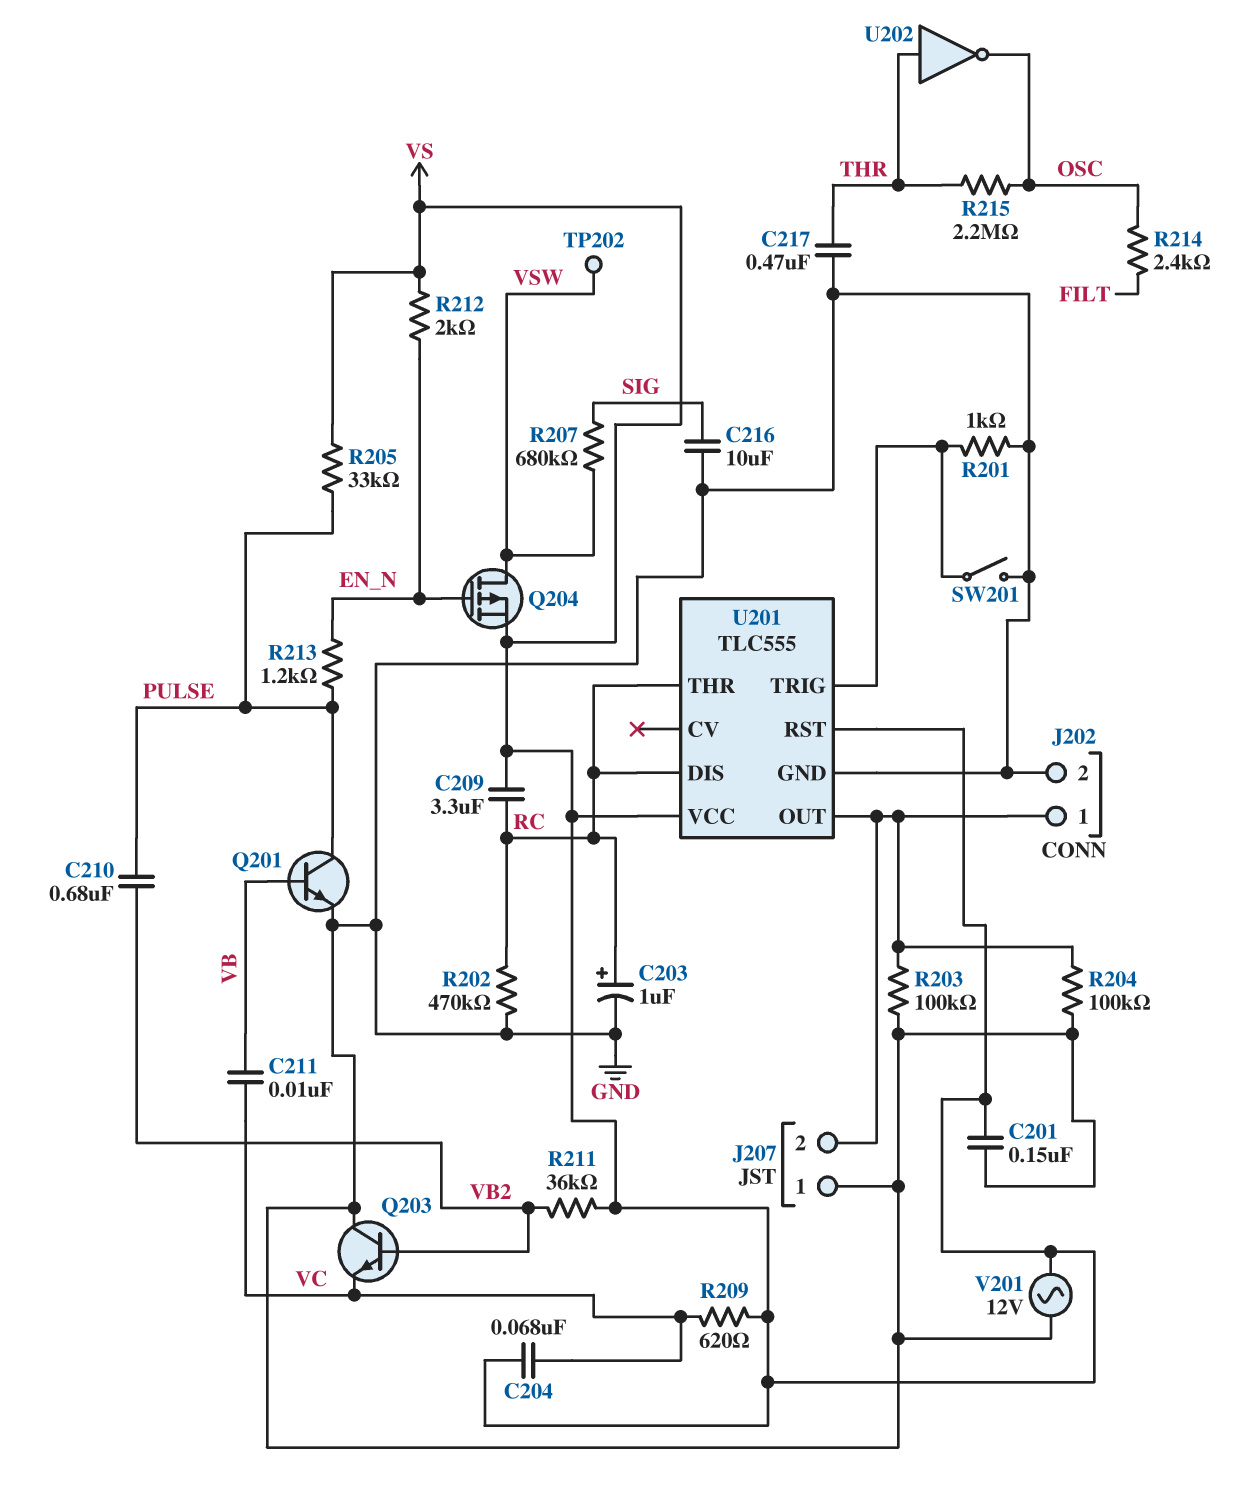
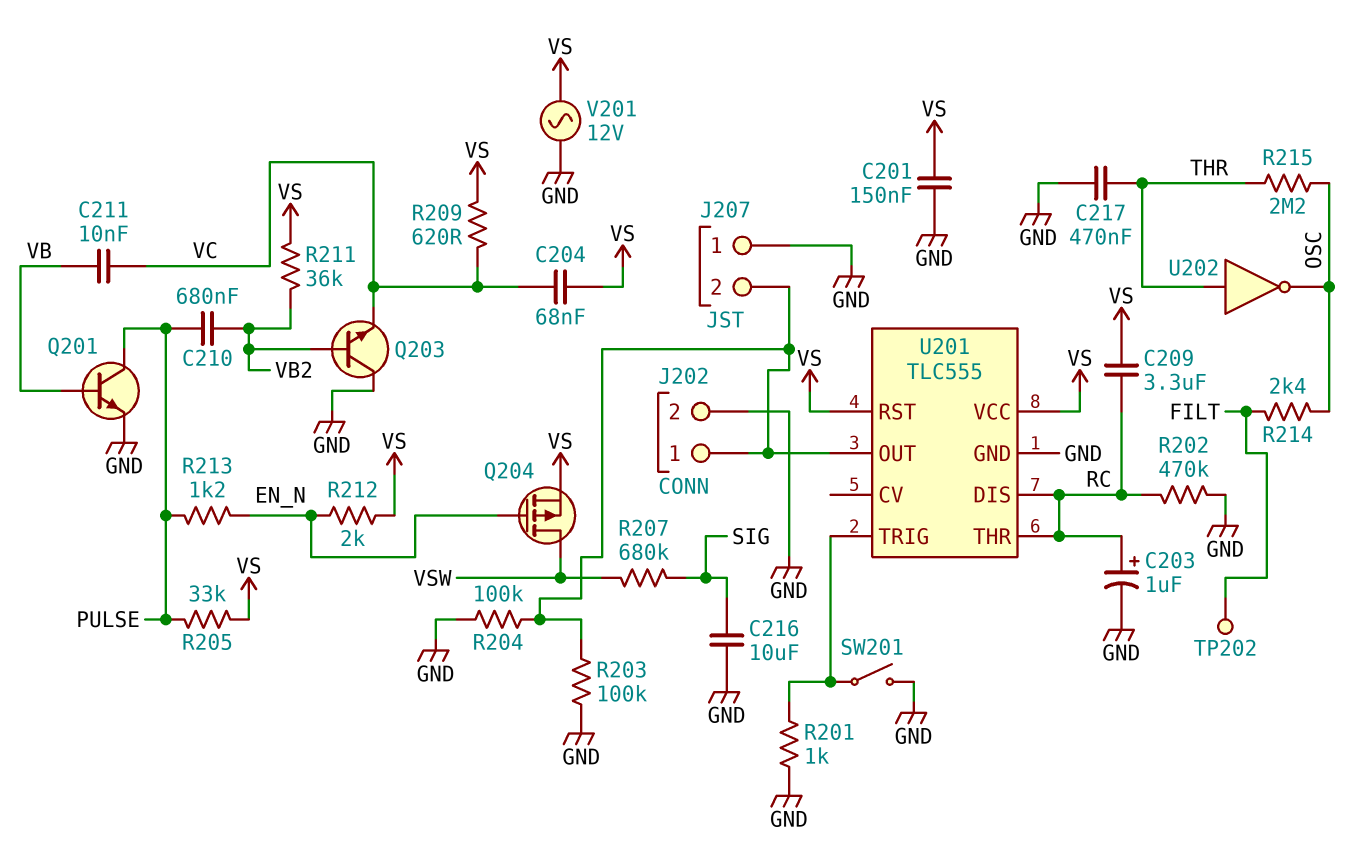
TP202: test point (VSW) -> test point (FILT)

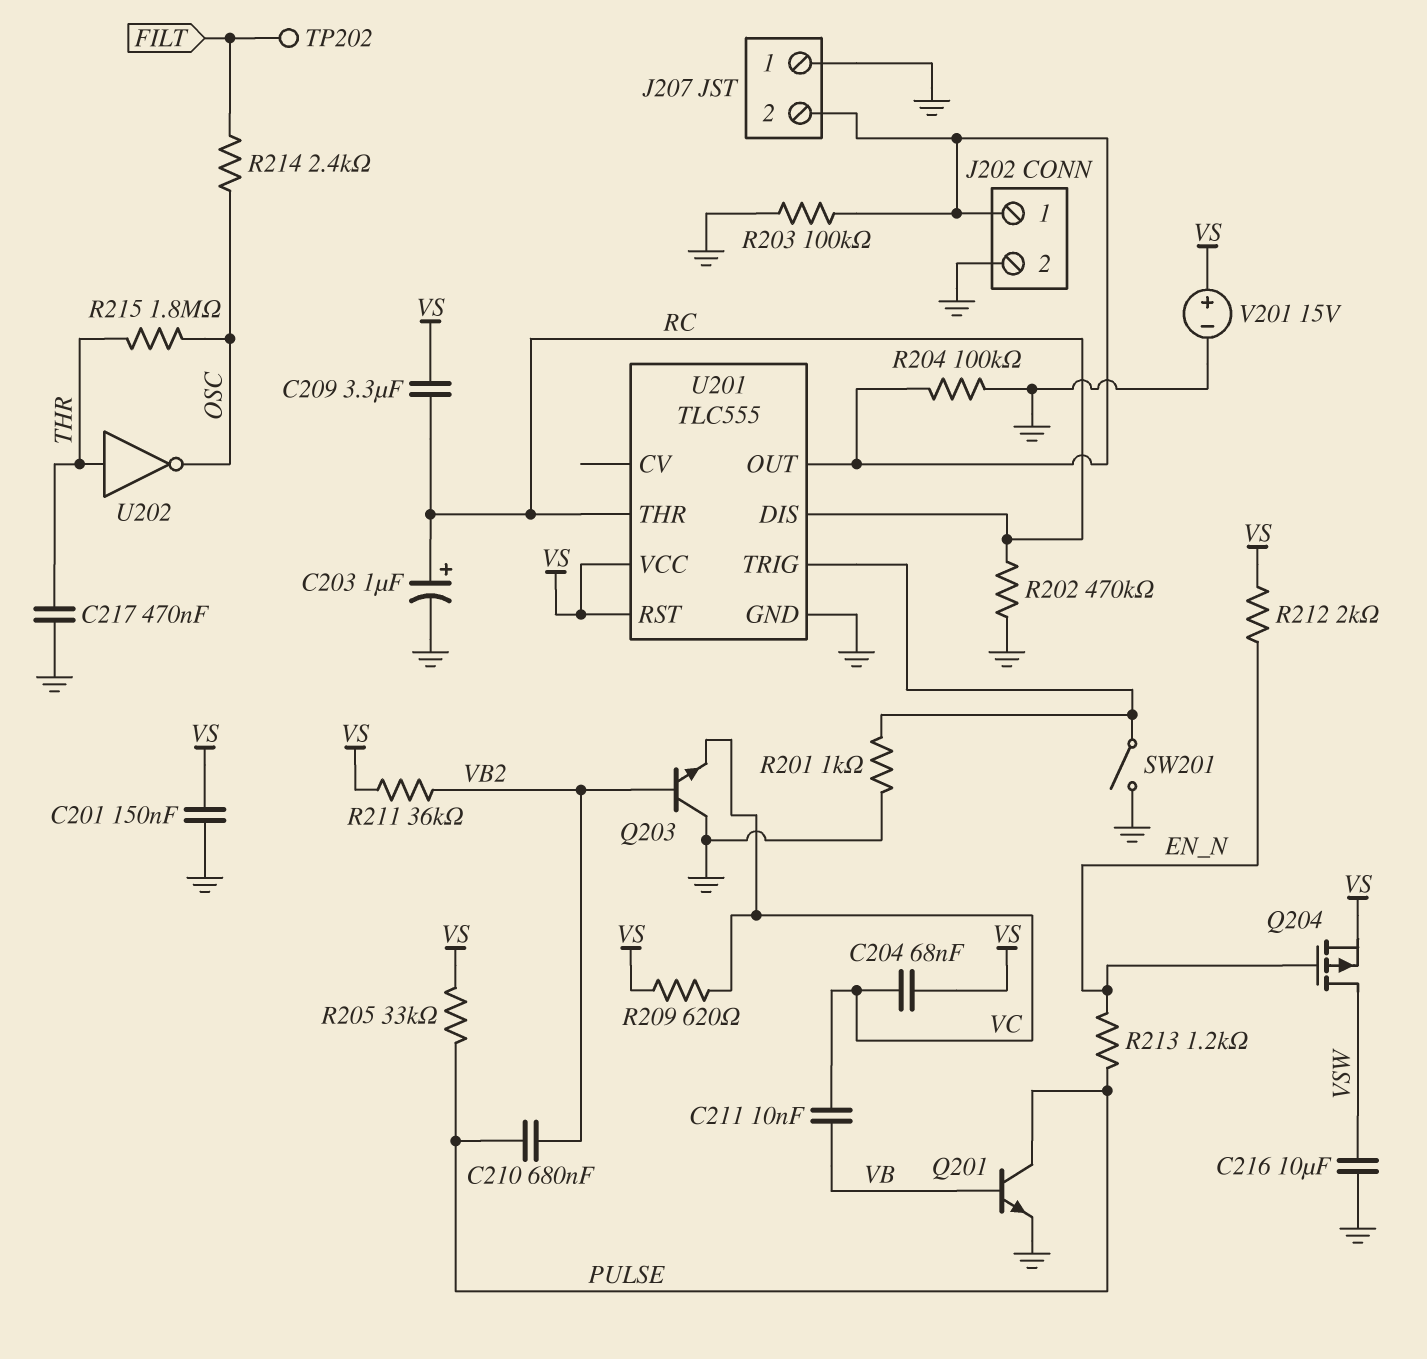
C216: 10uF (GND, SIG) -> 10uF (GND, VSW)
R207: 680k (SIG, VSW) -> none
R215: 2.2M (OSC, THR) -> 1.8M (OSC, THR)
V201: AC 12V (GND, VS) -> 15V (plus VS, minus GND)

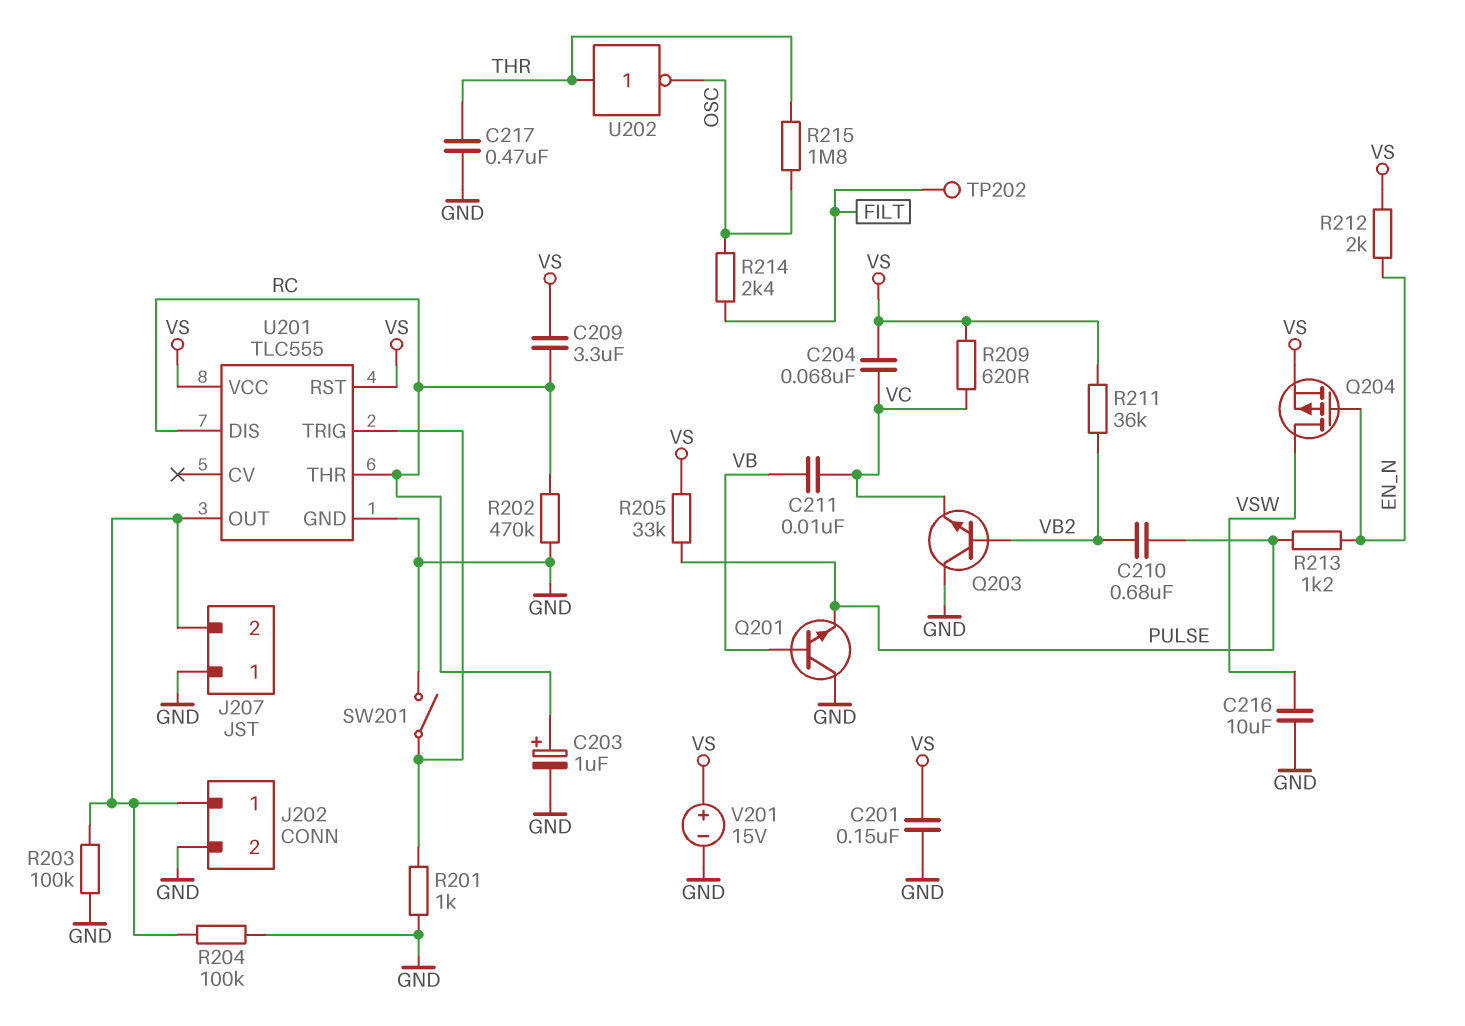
Q201: NPN (B VB, C PULSE, E GND) -> NPN (B VB, C GND, E PULSE)

